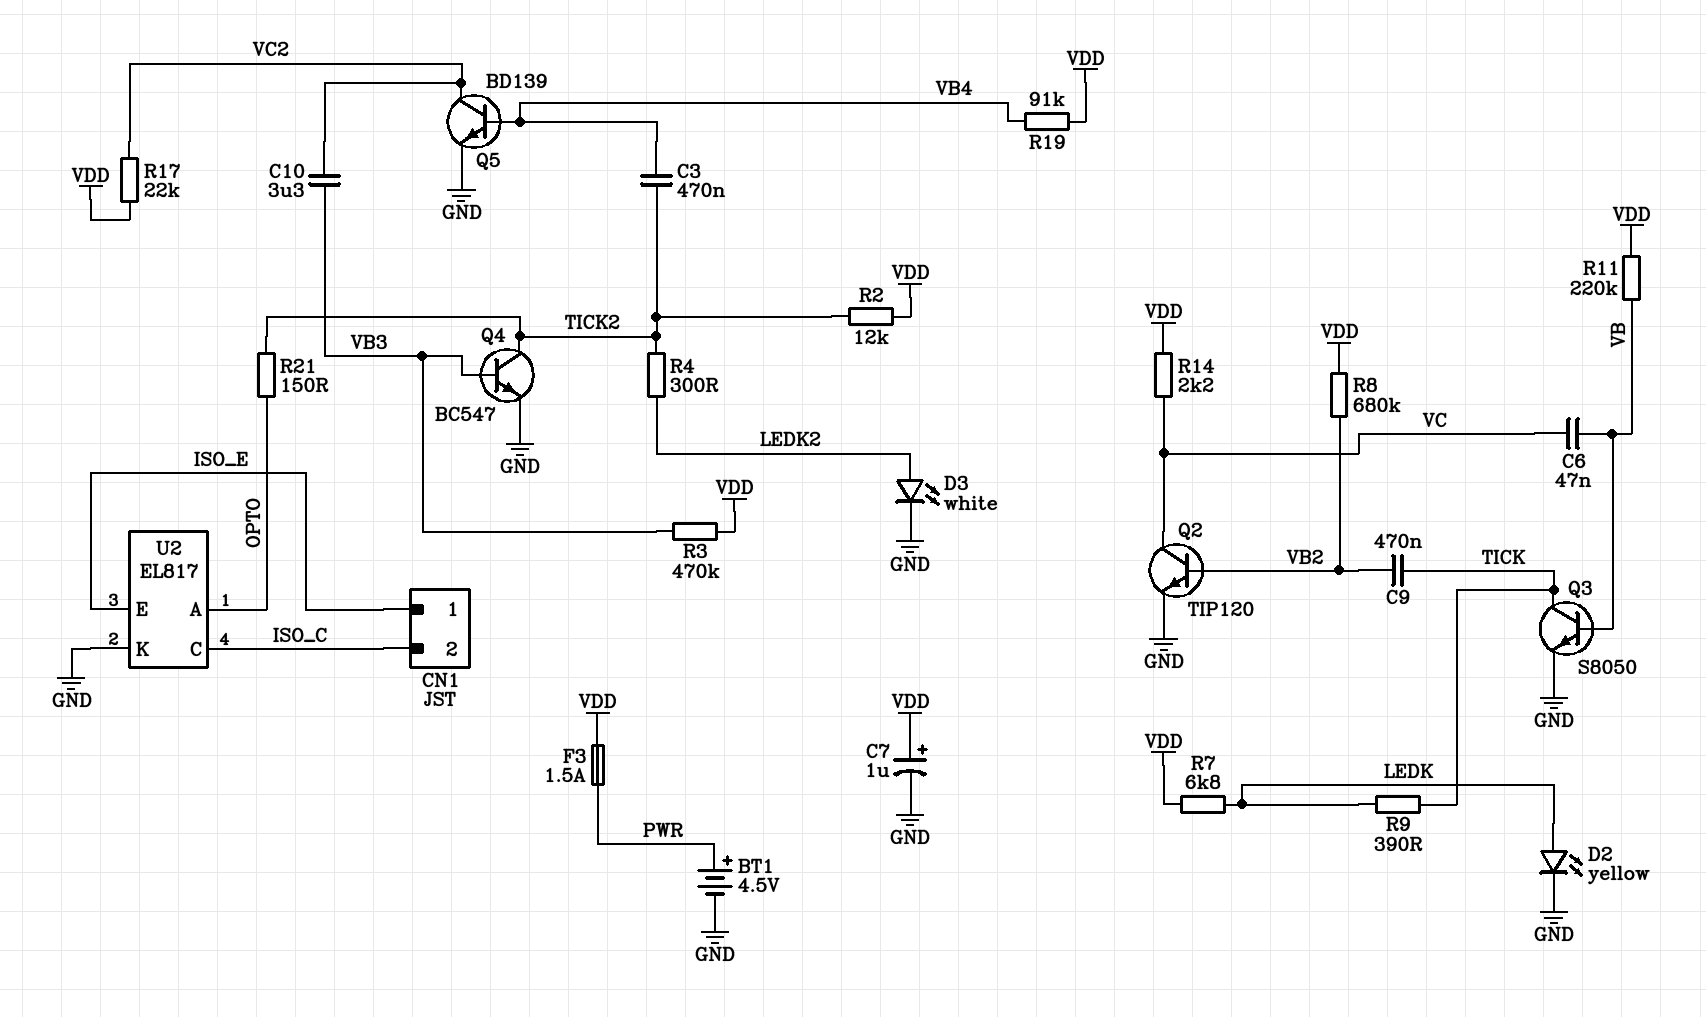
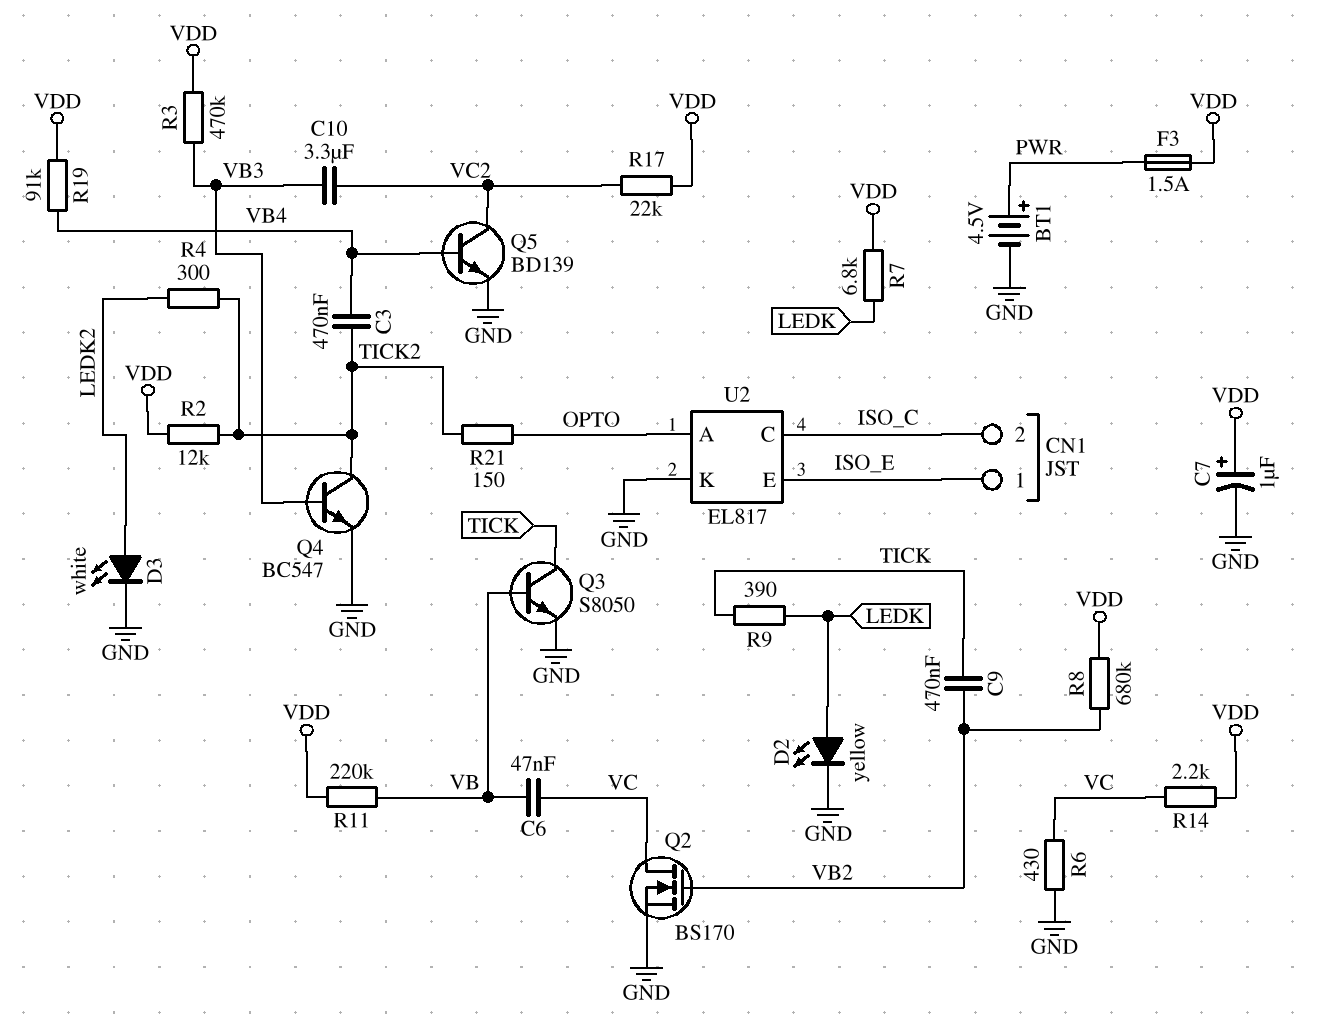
Q2: NPN TIP120 (B VB2, C VC, E GND) -> NMOS BS170 (G VB2, D VC, S GND)
R6: none -> 430 (GND, VC)

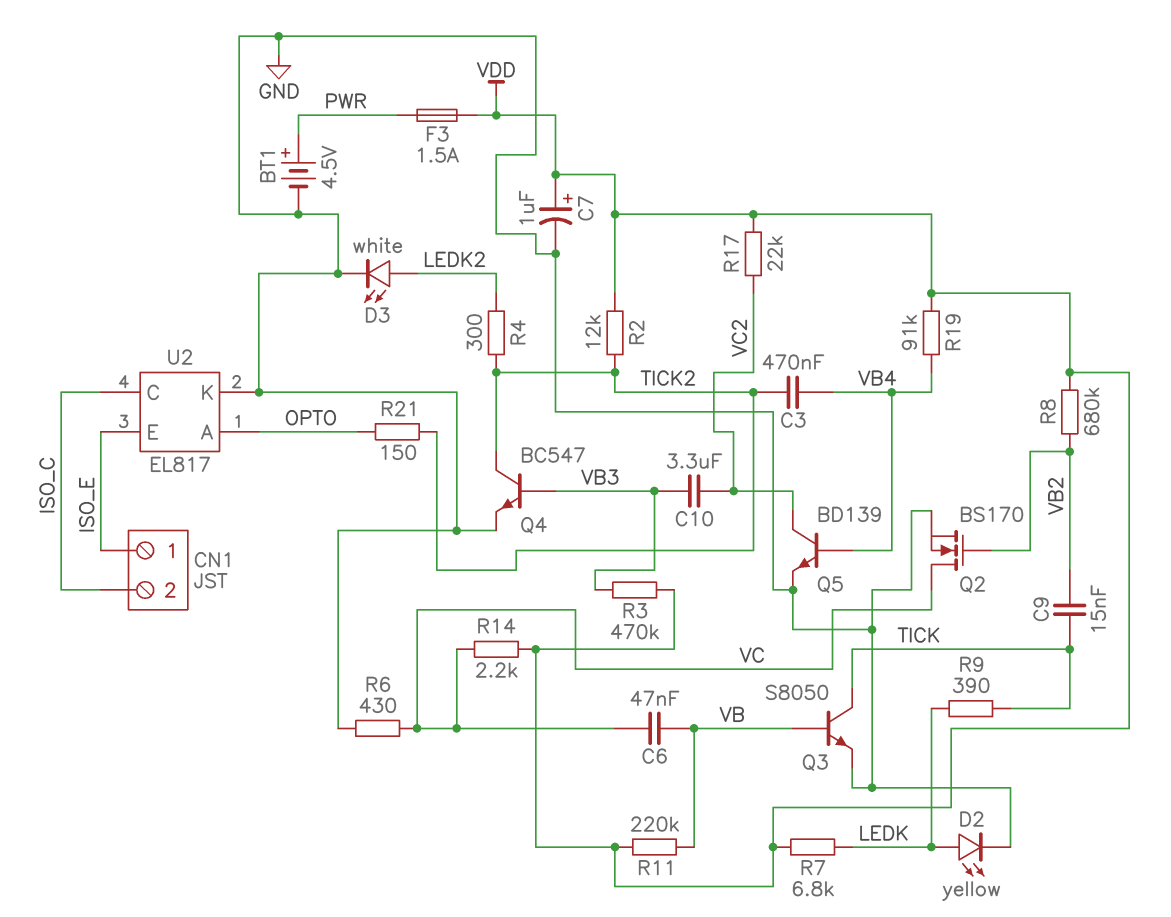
C9: 470nF (TICK, VB2) -> 15nF (TICK, VB2)

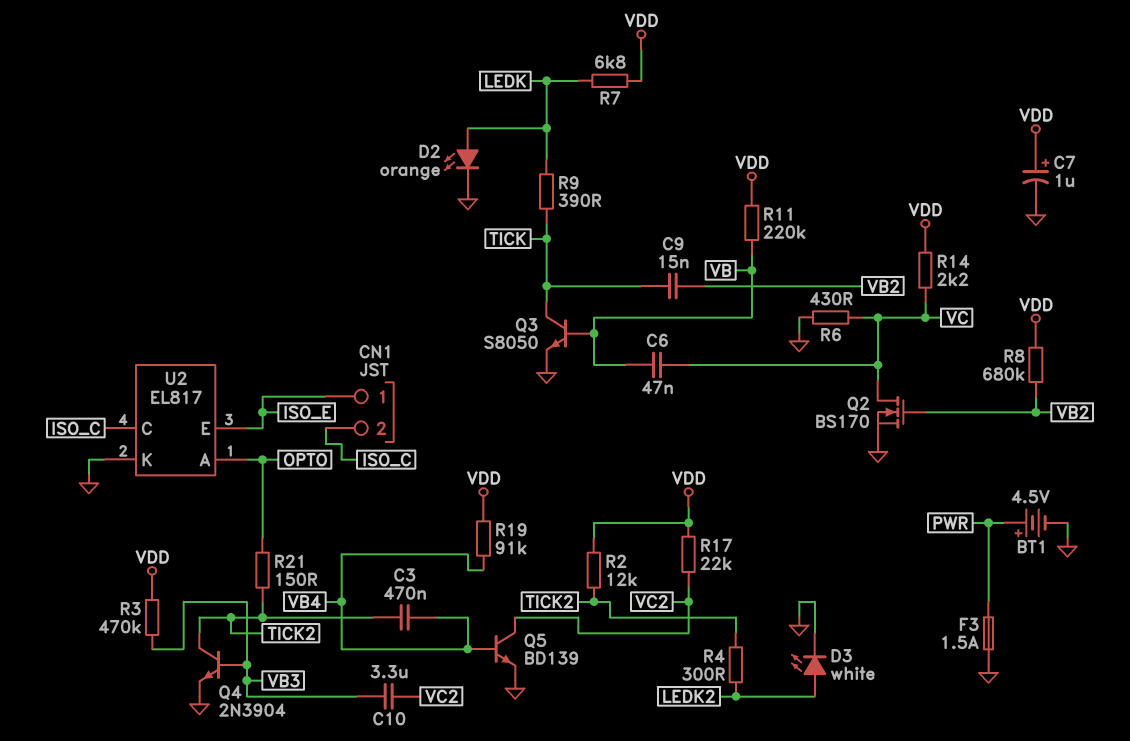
D2: LED yellow (A LEDK, K GND) -> LED orange (A LEDK, K GND)
F3: 1.5A (PWR, VDD) -> 1.5A (GND, PWR)
Q4: NPN BC547 (B VB3, C TICK2, E GND) -> NPN 2N3904 (B VB3, C TICK2, E GND)

